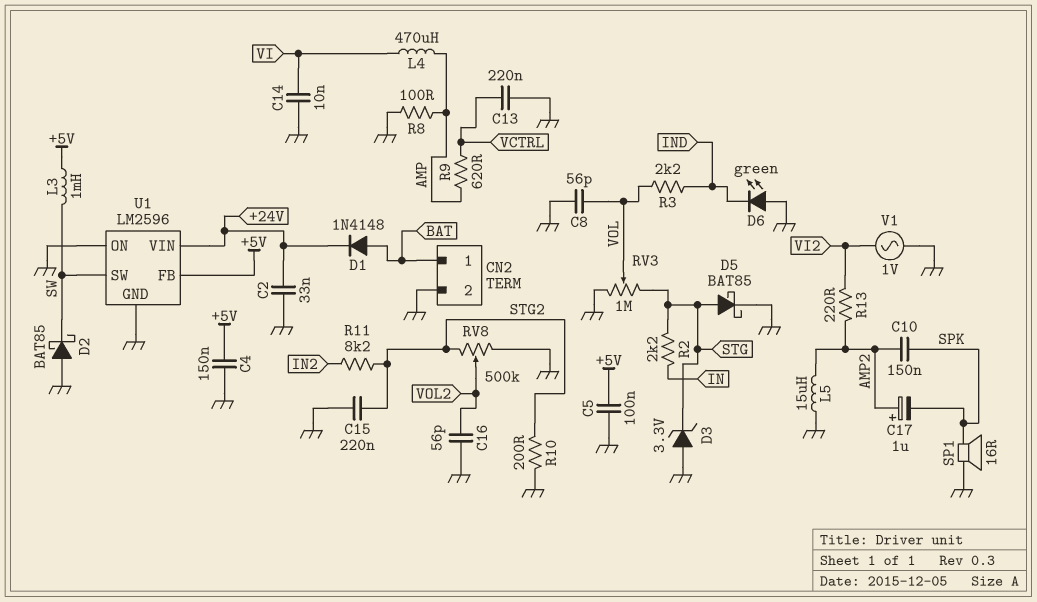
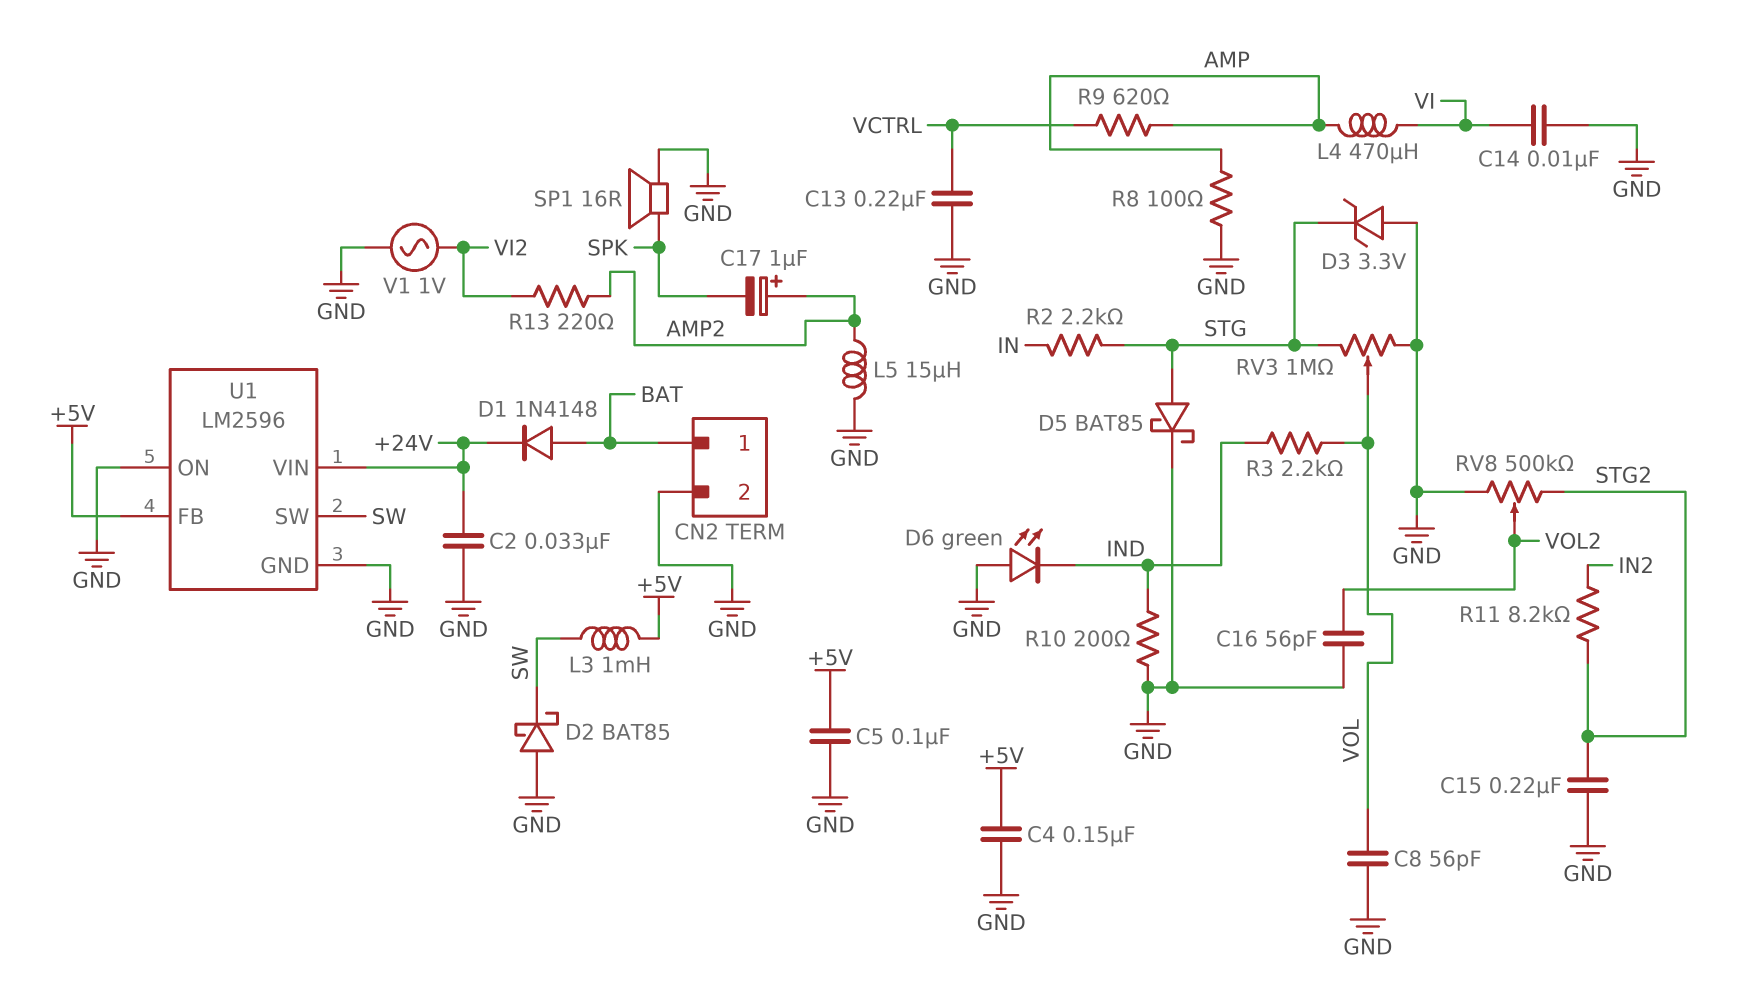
C10: 150nF (AMP2, SPK) -> none
R10: 200 (GND, STG2) -> 200 (GND, IND)

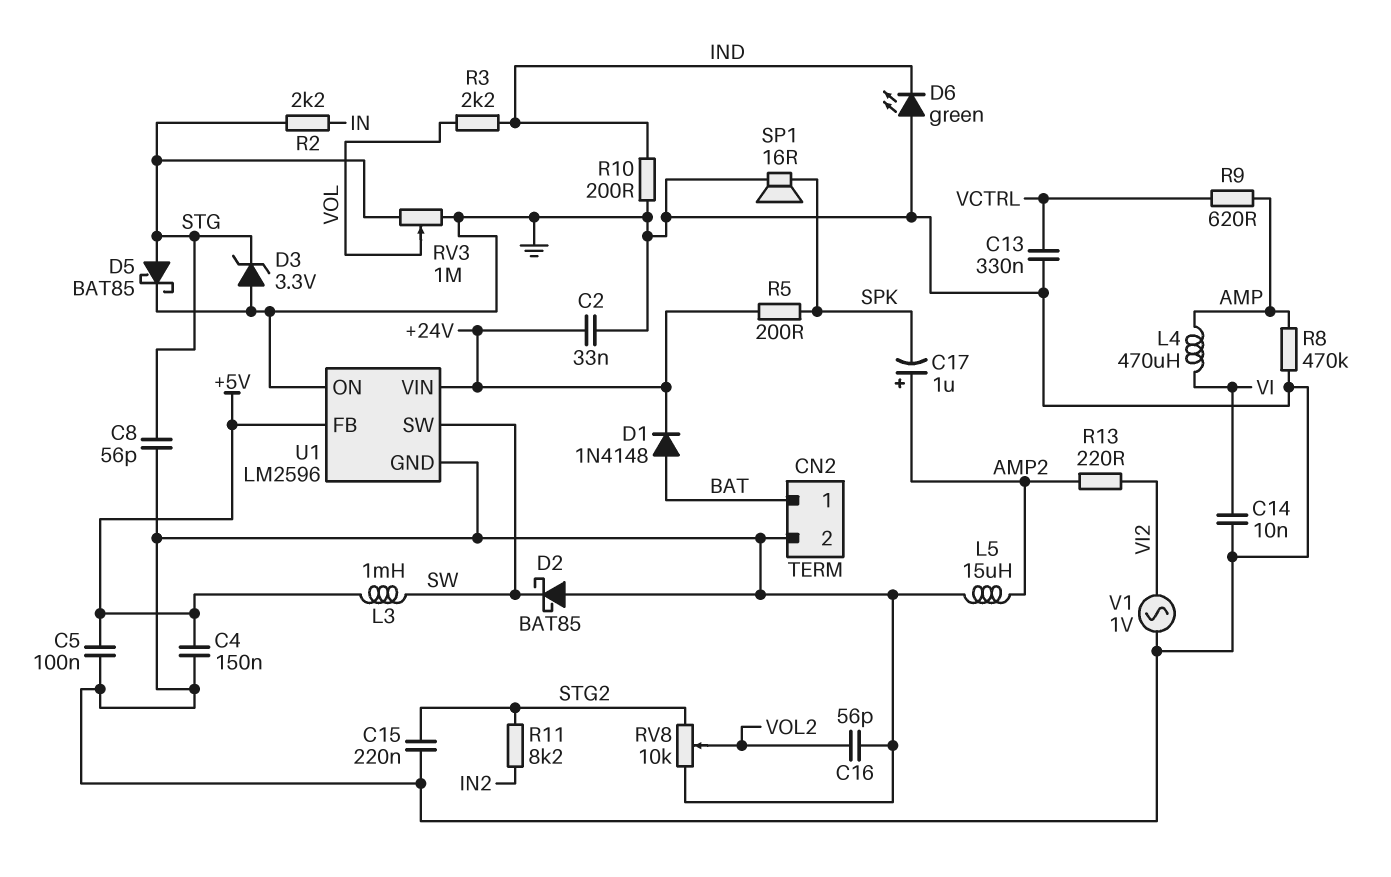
C8: 56pF (GND, VOL) -> 56pF (GND, STG)
C13: 220nF (GND, VCTRL) -> 330nF (GND, VCTRL)
R5: none -> 200 (+24V, SPK)
R8: 100 (AMP, GND) -> 470k (AMP, GND)
RV8: 500k (GND, STG2, wiper VOL2) -> 10k (GND, STG2, wiper VOL2)

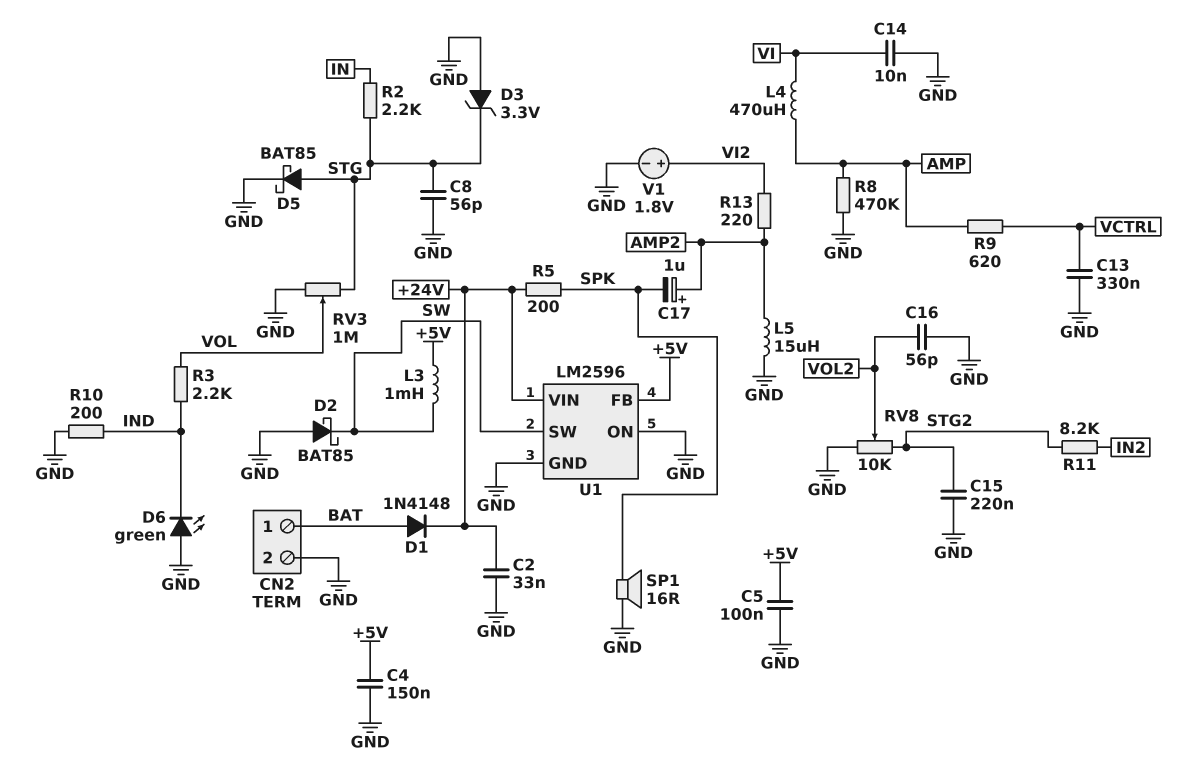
V1: AC 1V (GND, VI2) -> 1.8V (plus VI2, minus GND)

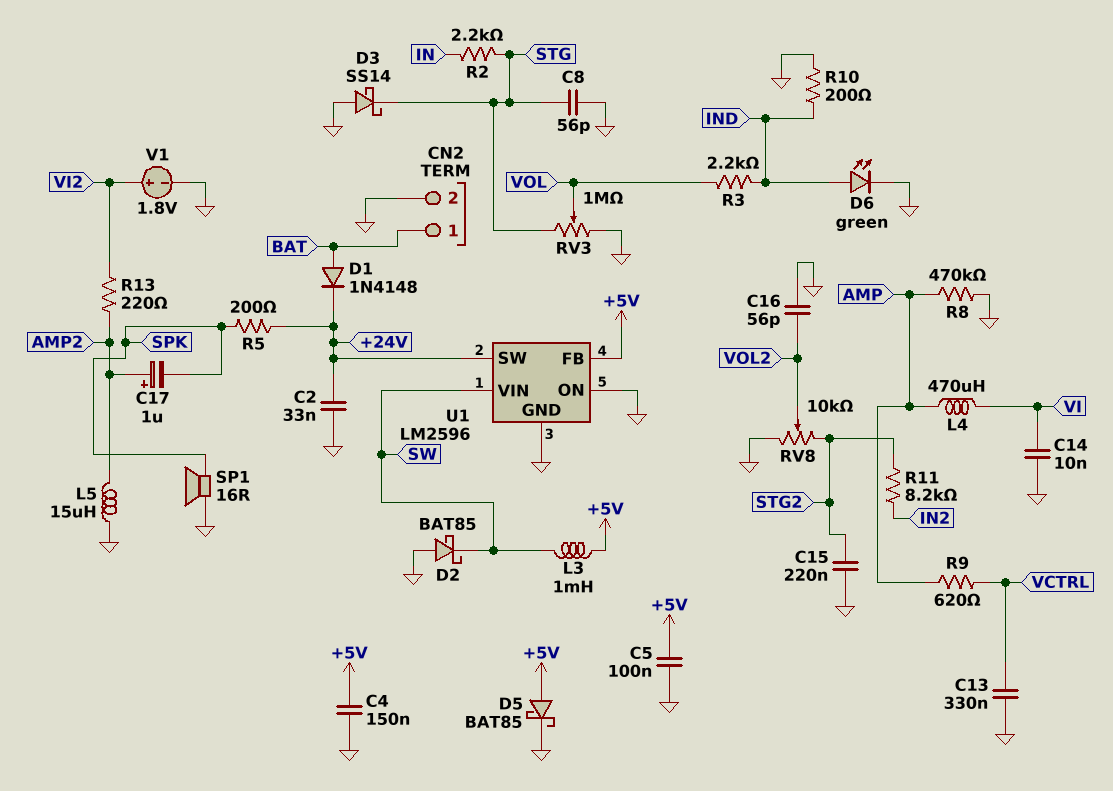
D3: zener 3.3V (A GND, K STG) -> schottky SS14 (A GND, K STG)
D5: schottky BAT85 (A STG, K GND) -> schottky BAT85 (A +5V, K GND)
D6: LED green (A GND, K IND) -> LED green (A IND, K GND)
U1 pin SW: SW -> +24V
U1 pin VIN: +24V -> SW

